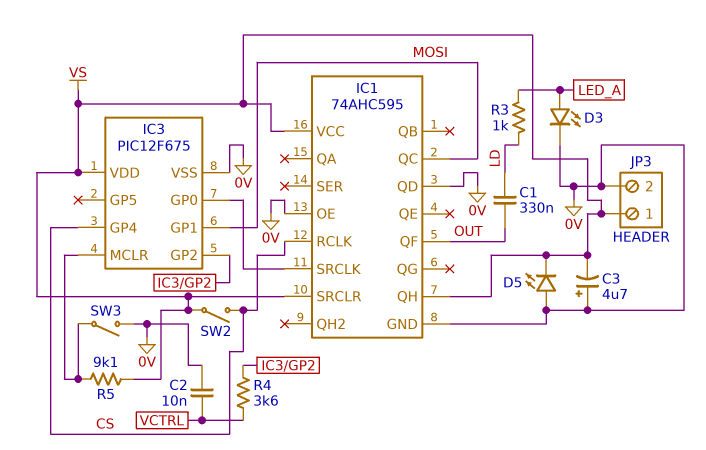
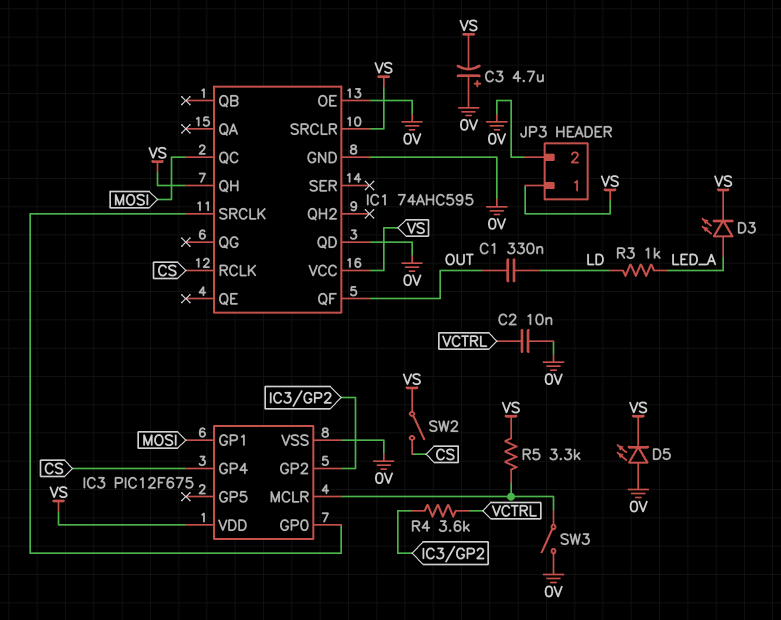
D3: LED (A LED_A, K 0V) -> LED (A LED_A, K VS)
R5: 9.1k (IC3/MCLR, VS) -> 3.3k (IC3/MCLR, VS)

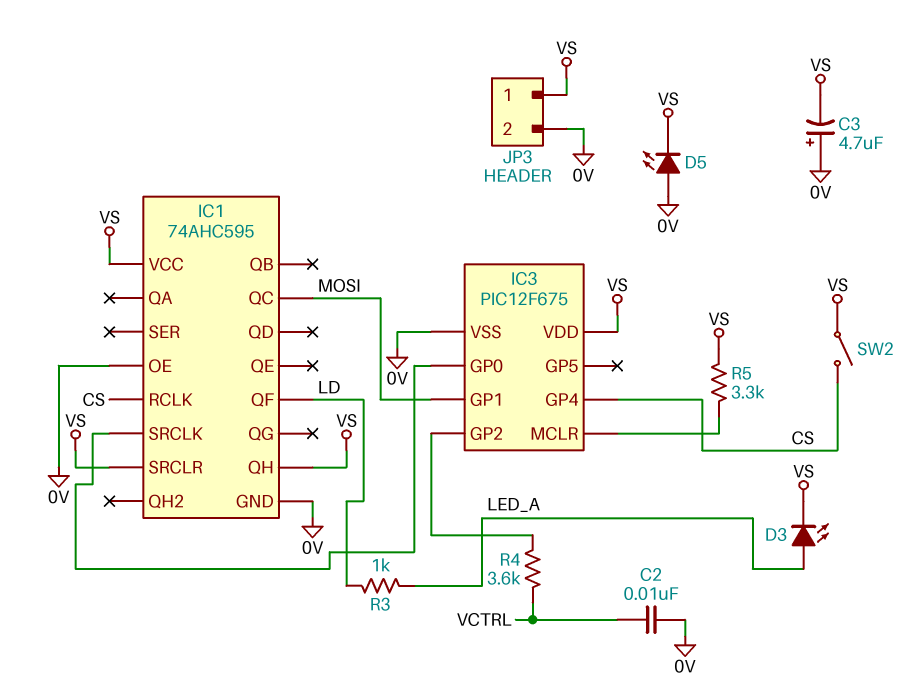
C1: 330nF (LD, OUT) -> none
IC1 pin QD: 0V -> none
IC1 pin QF: OUT -> LD
SW3: switch (0V, IC3/MCLR) -> none

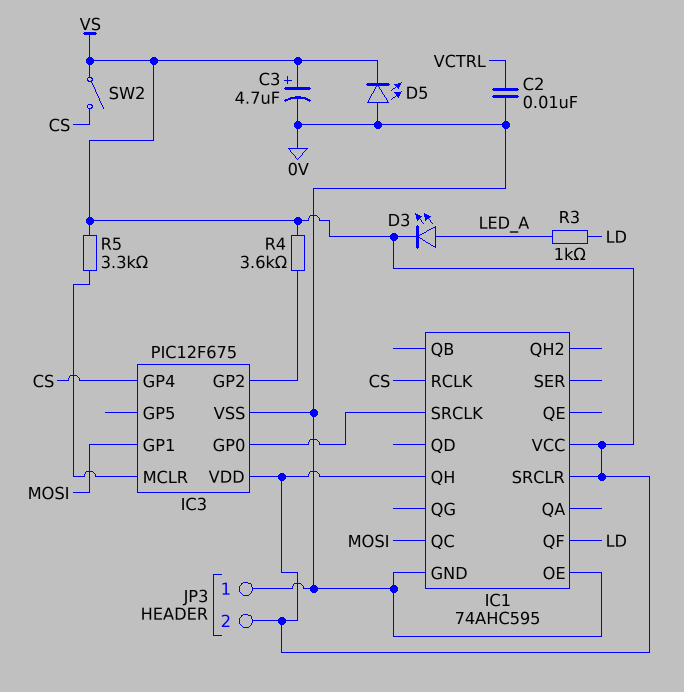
C3: 4.7uF (plus 0V, minus VS) -> 4.7uF (plus VS, minus 0V)
JP3 pin 1: VS -> 0V
JP3 pin 2: 0V -> VS
R4: 3.6k (IC3/GP2, VCTRL) -> 3.6k (IC3/GP2, VS)

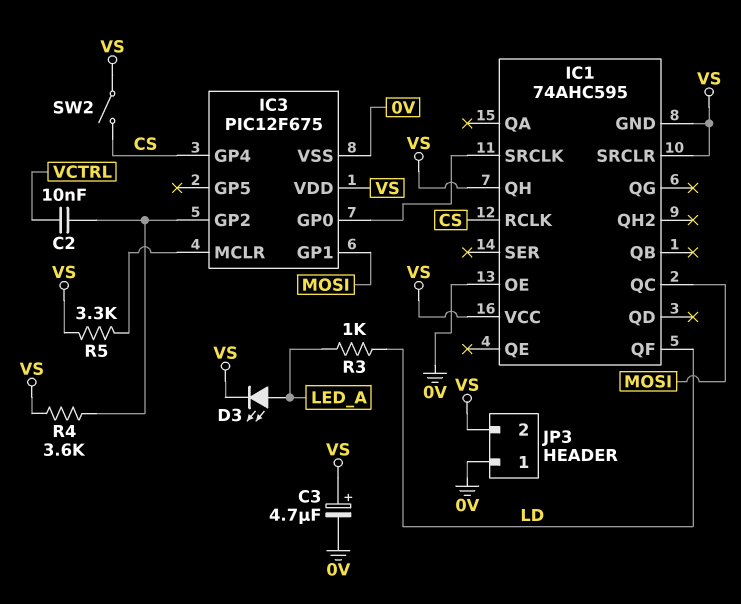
C2: 10nF (0V, VCTRL) -> 10nF (IC3/GP2, VCTRL)
D5: LED (A 0V, K VS) -> none
IC1 pin GND: 0V -> VS

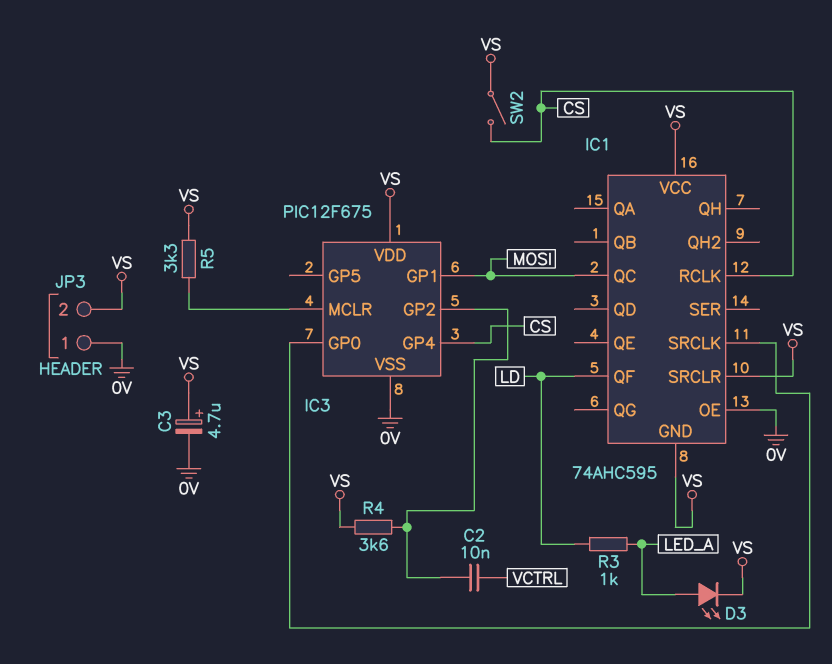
IC1 pin QH: VS -> none

